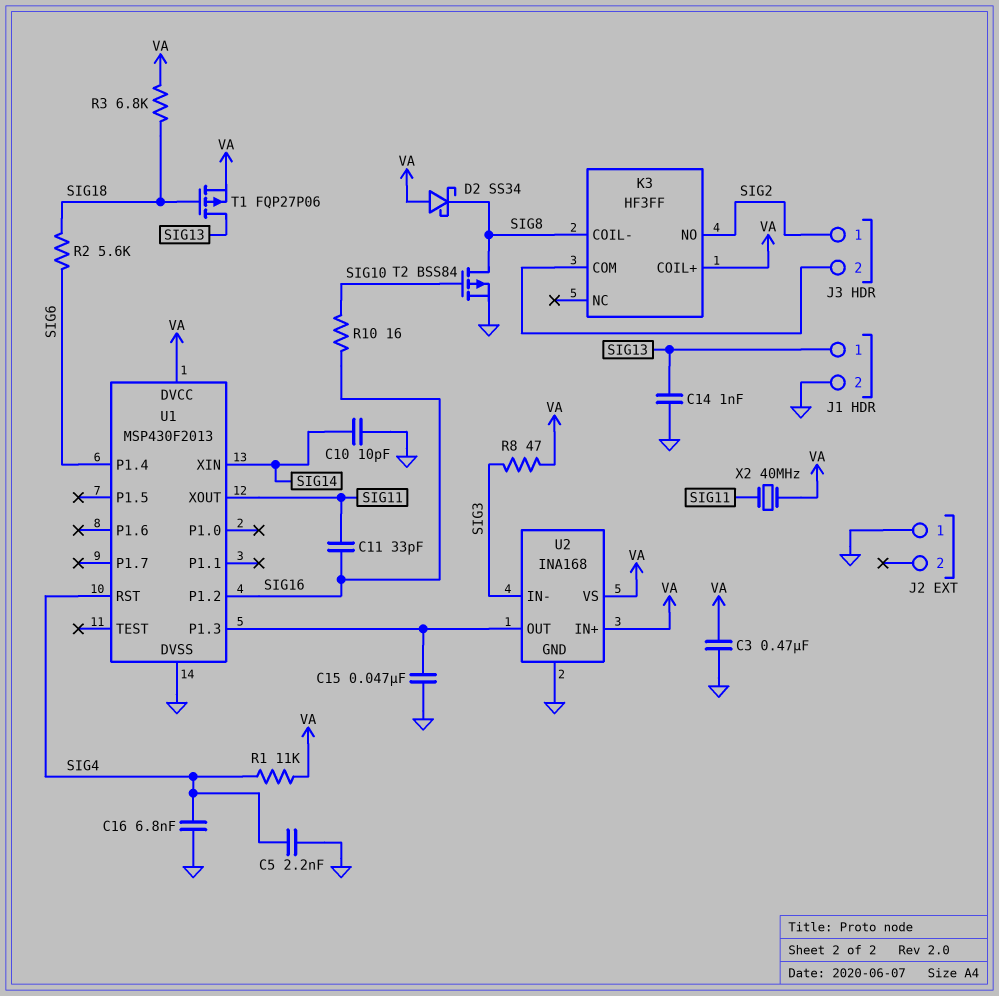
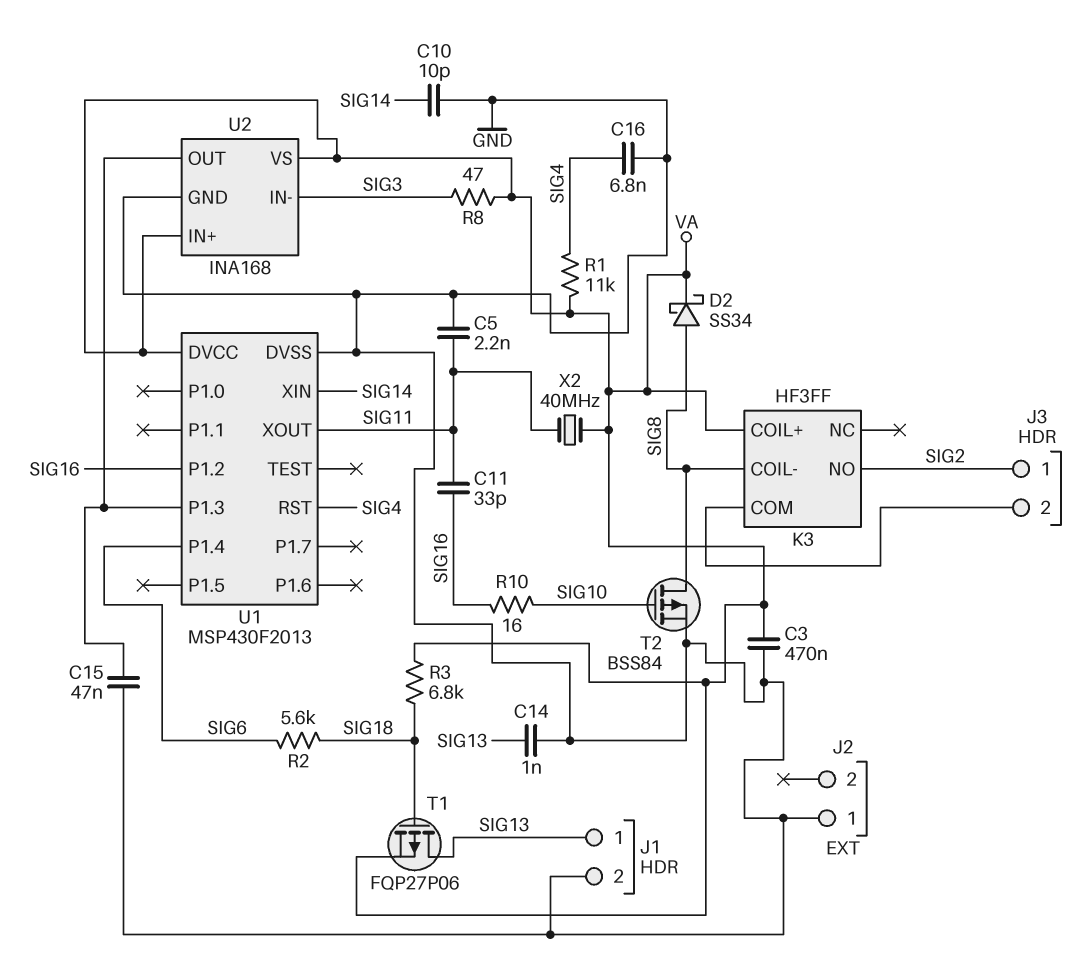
C5: 2.2nF (GND, SIG4) -> 2.2nF (GND, SIG11)
D2: schottky SS34 (A VA, K SIG8) -> schottky SS34 (A SIG8, K VA)

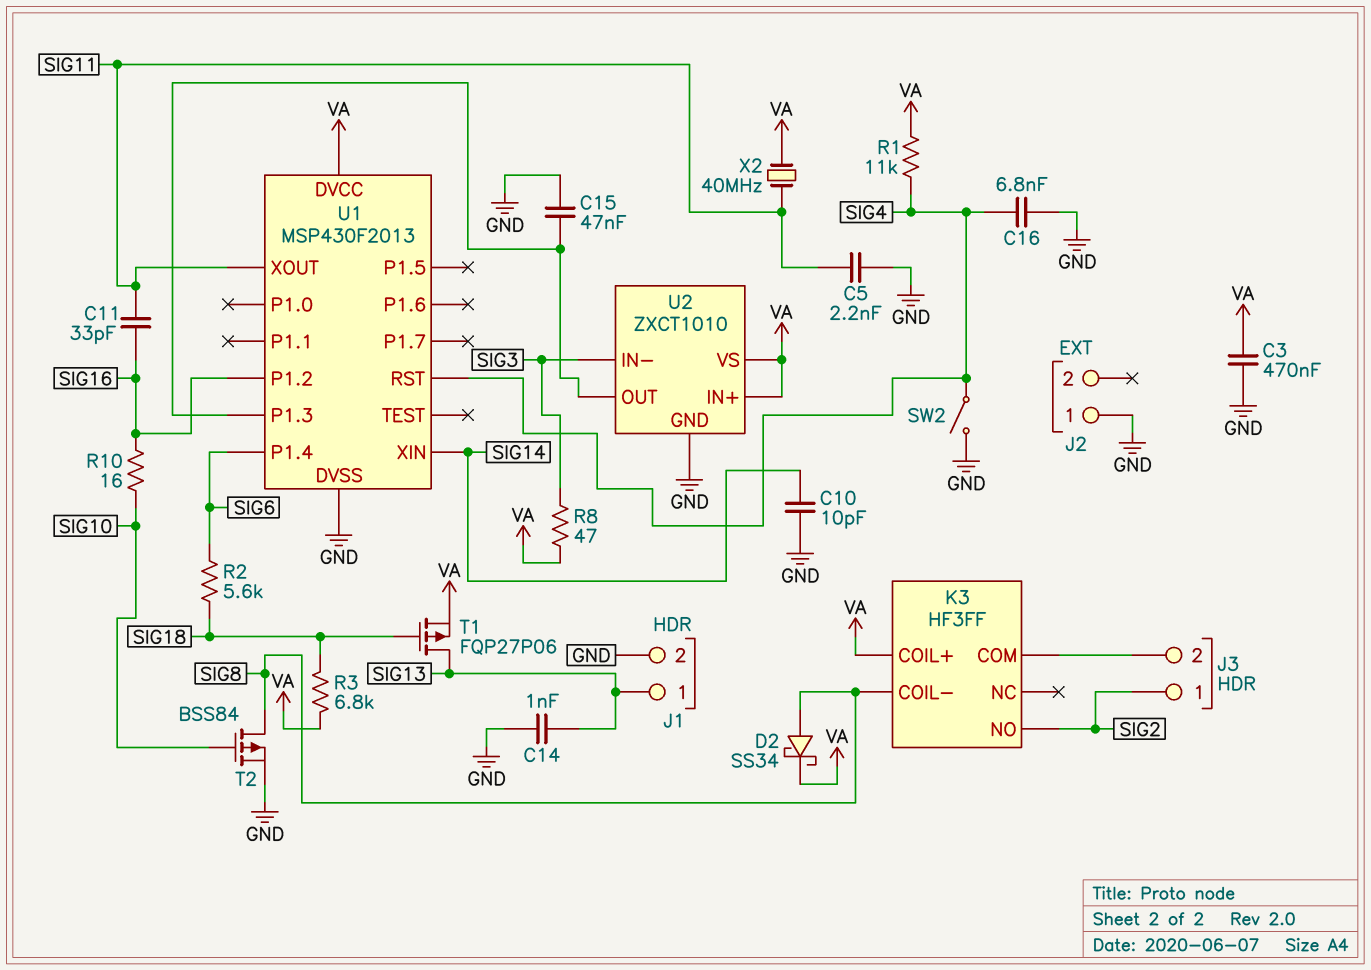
SW2: none -> switch (GND, SIG4)
U2: INA168 -> ZXCT1010

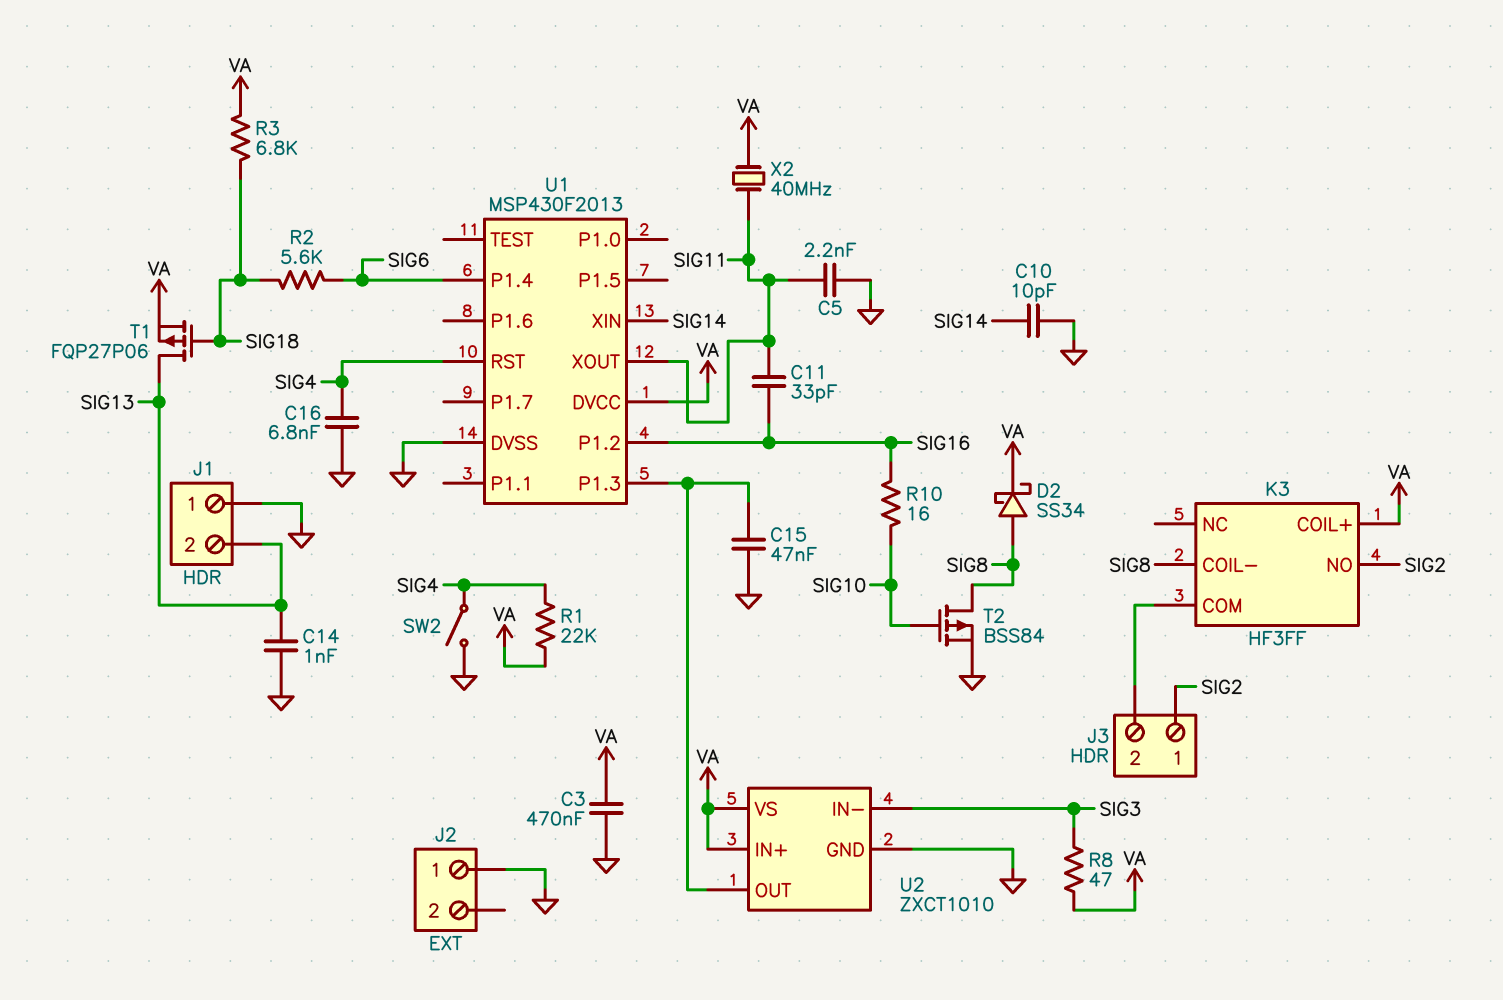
J1 pin 1: SIG13 -> GND
J1 pin 2: GND -> SIG13
R1: 11k (SIG4, VA) -> 22k (SIG4, VA)

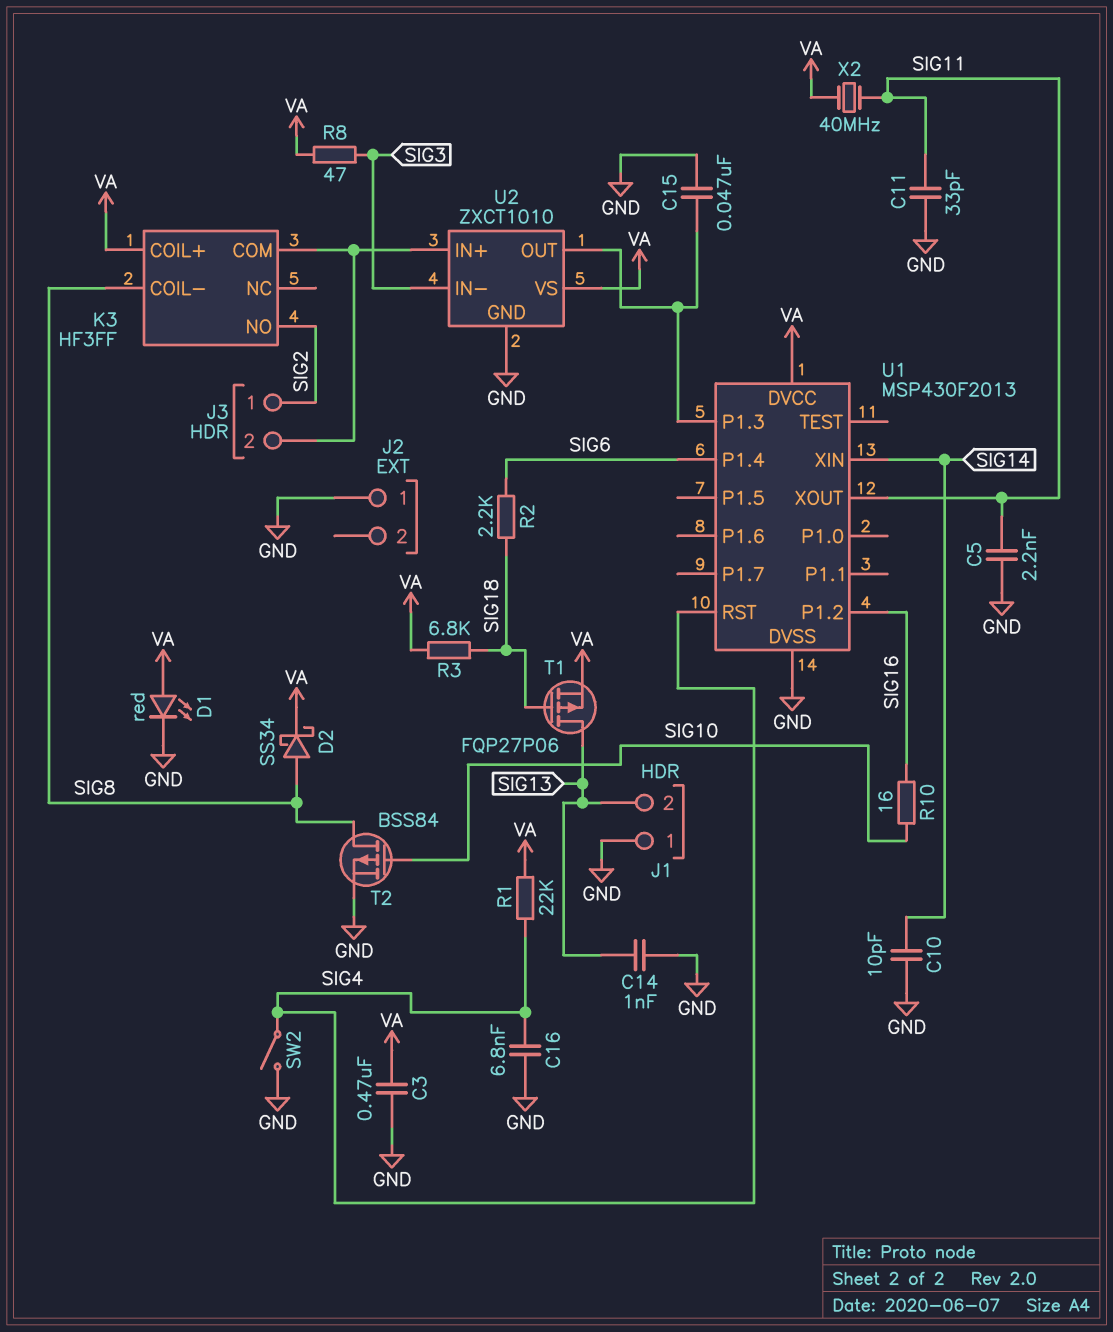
C11: 33pF (SIG11, SIG16) -> 33pF (GND, SIG11)
D1: none -> LED red (A VA, K GND)
R2: 5.6k (SIG6, SIG18) -> 2.2k (SIG6, SIG18)
U2 pin IN+: VA -> J3/2

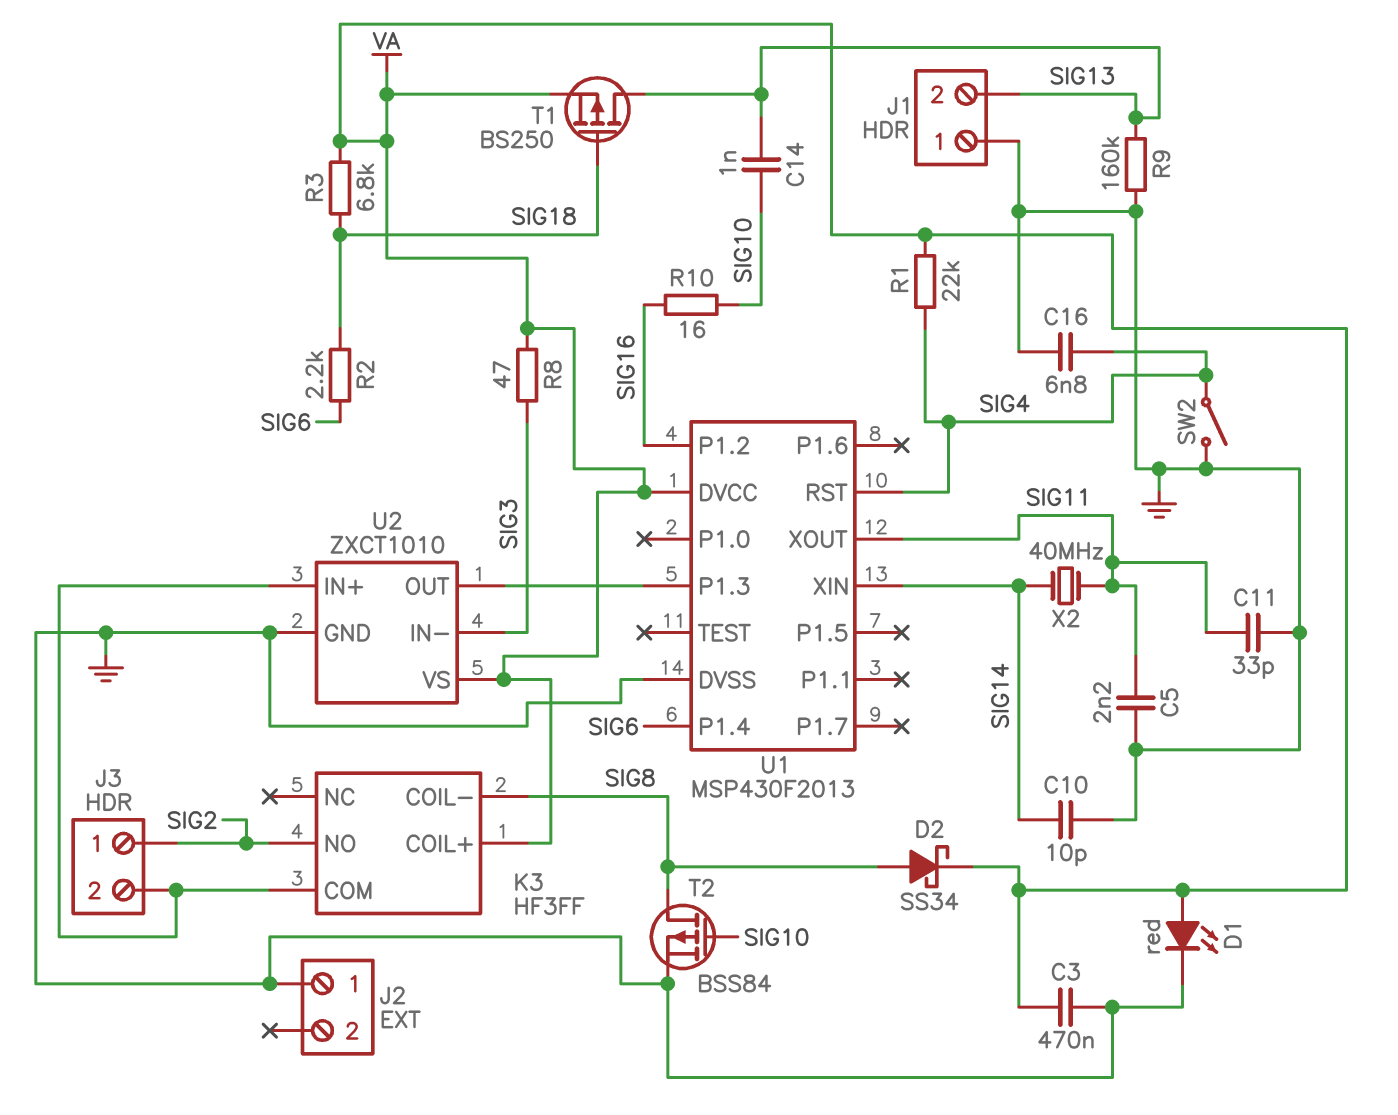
C14: 1nF (GND, SIG13) -> 1nF (SIG10, SIG13)
C15: 47nF (GND, U1/P1.3) -> none
R9: none -> 160k (GND, SIG13)
T1: PMOS FQP27P06 (G SIG18, D SIG13, S VA) -> PMOS BS250 (G SIG18, D SIG13, S VA)
X2: 40MHz (SIG11, VA) -> 40MHz (SIG11, SIG14)

